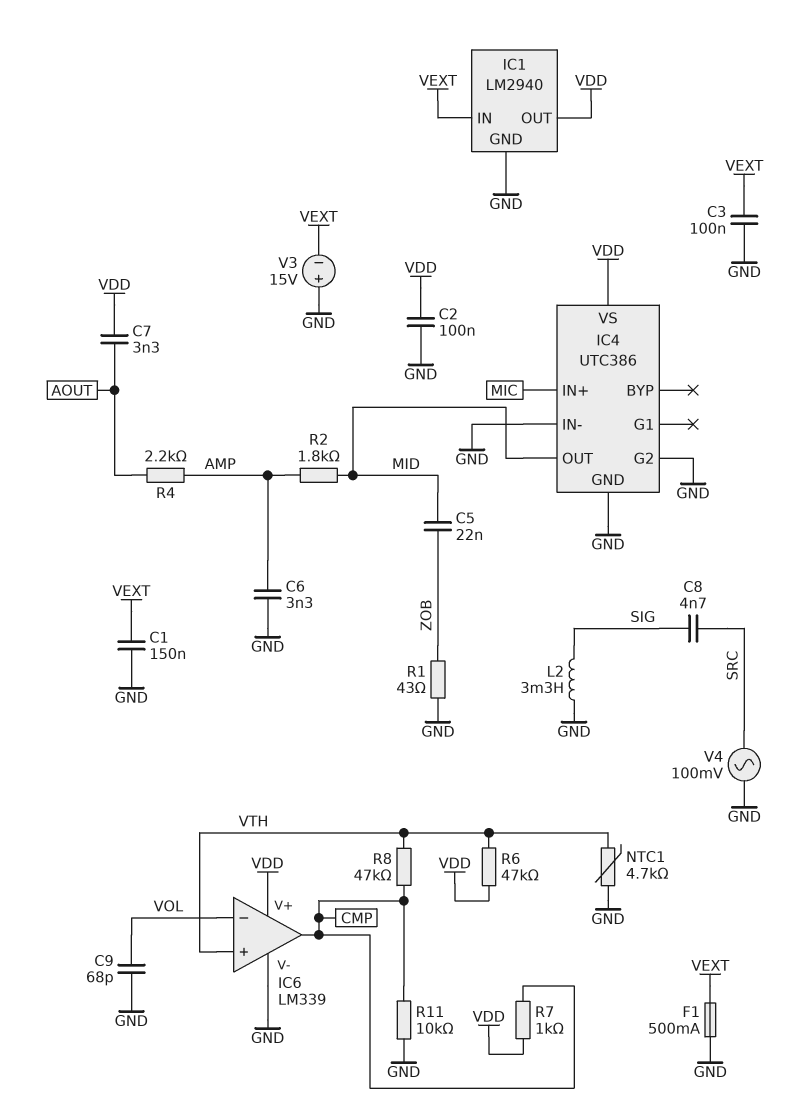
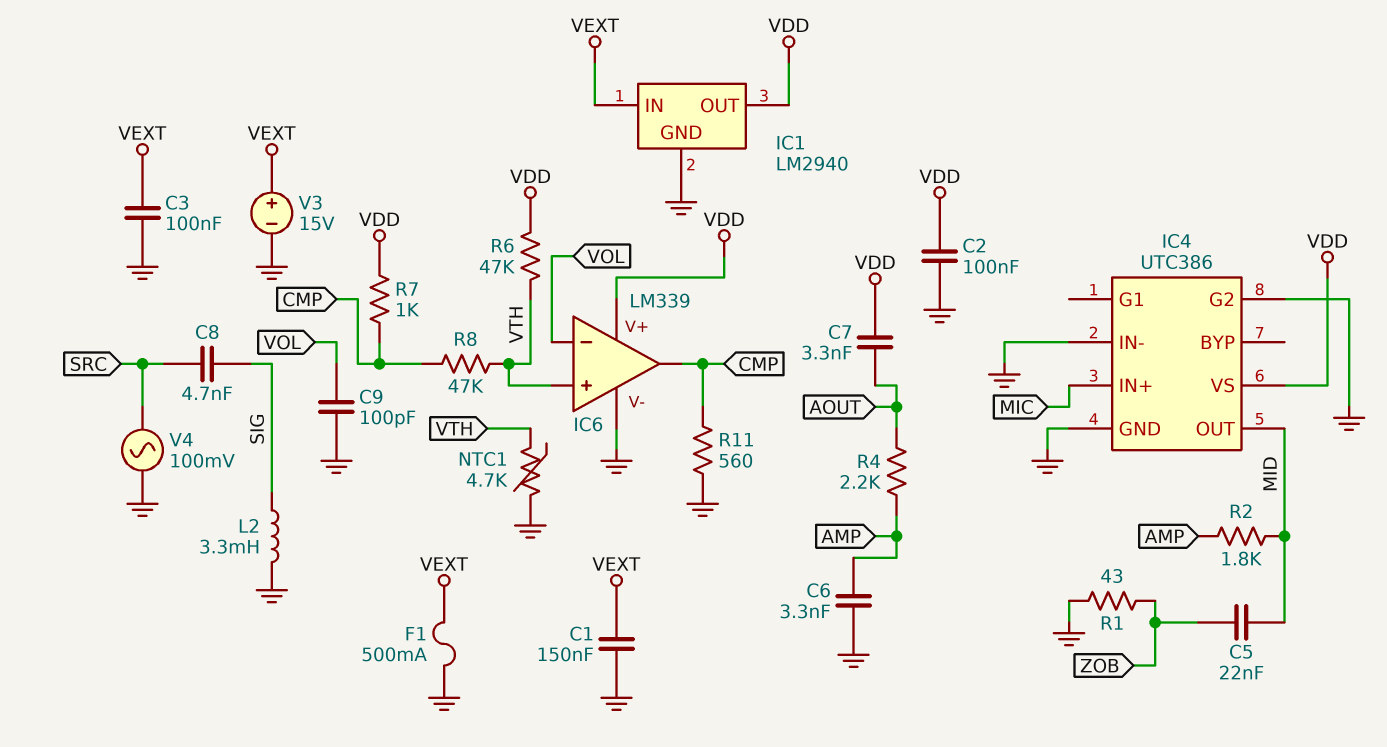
C9: 68pF (GND, VOL) -> 100pF (GND, VOL)
R11: 10k (CMP, GND) -> 560 (CMP, GND)
V3: 15V (plus GND, minus VEXT) -> 15V (plus VEXT, minus GND)

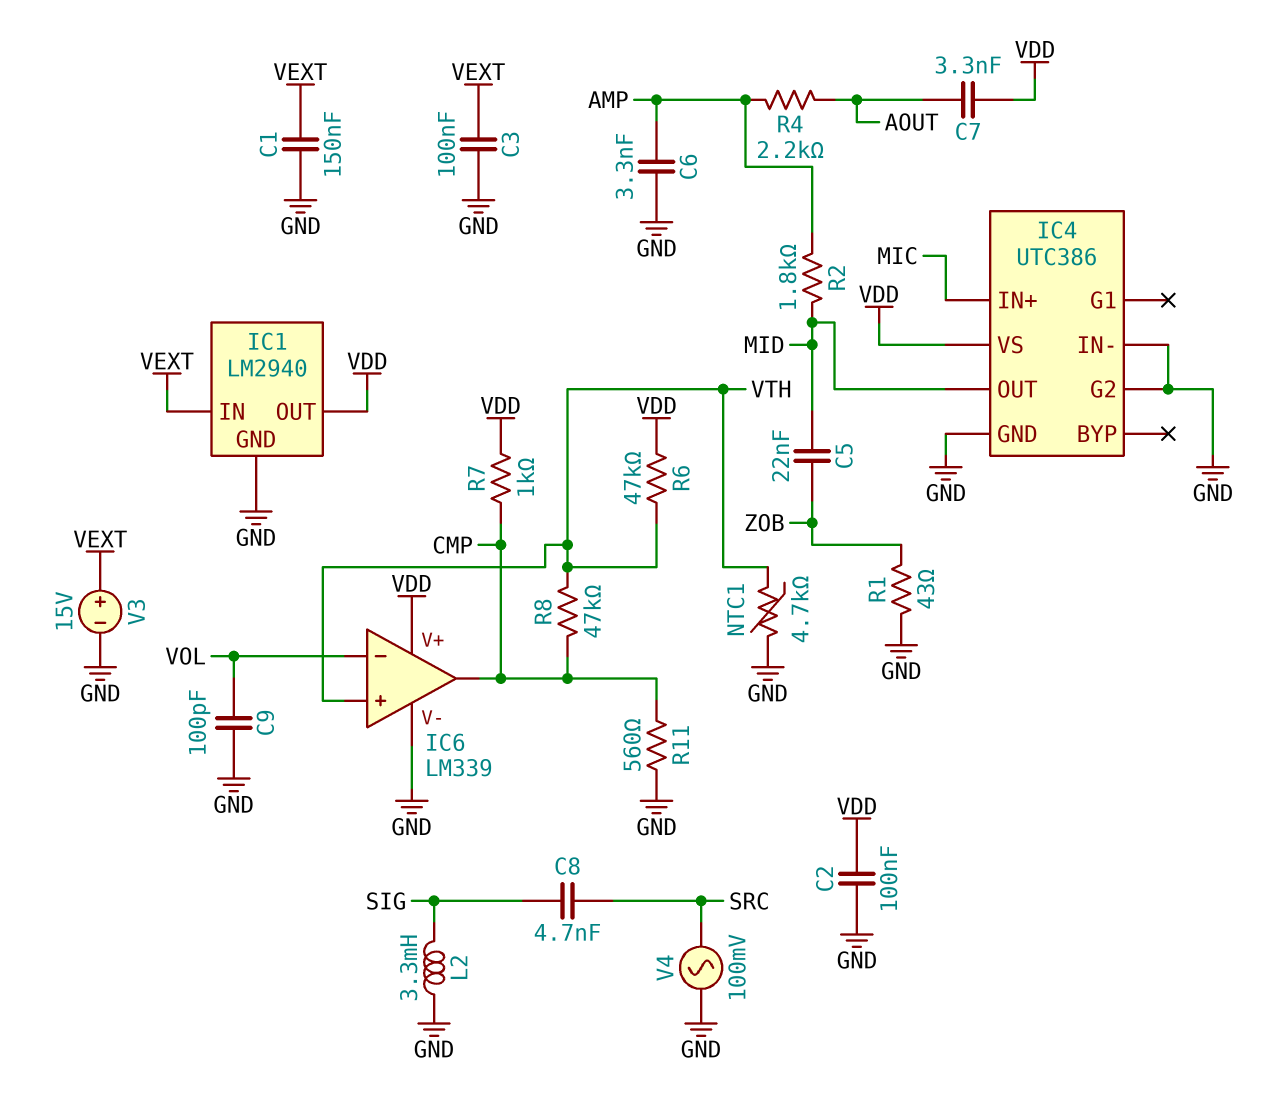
F1: 500mA (GND, VEXT) -> none

